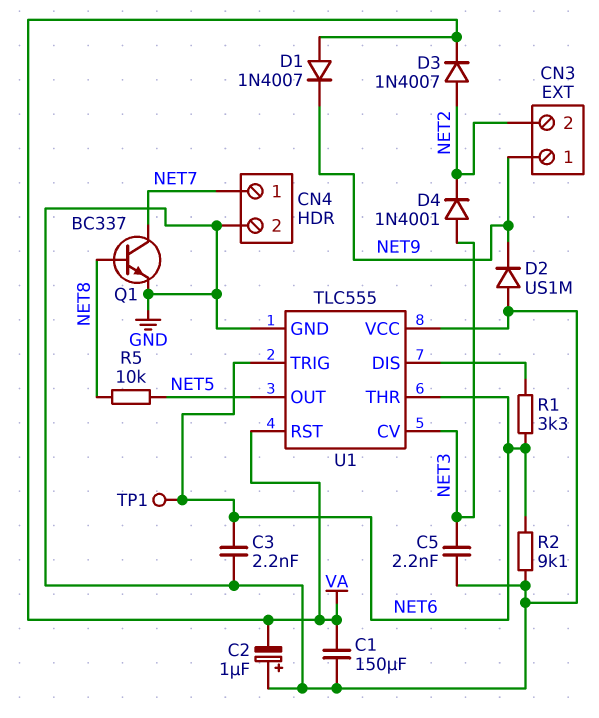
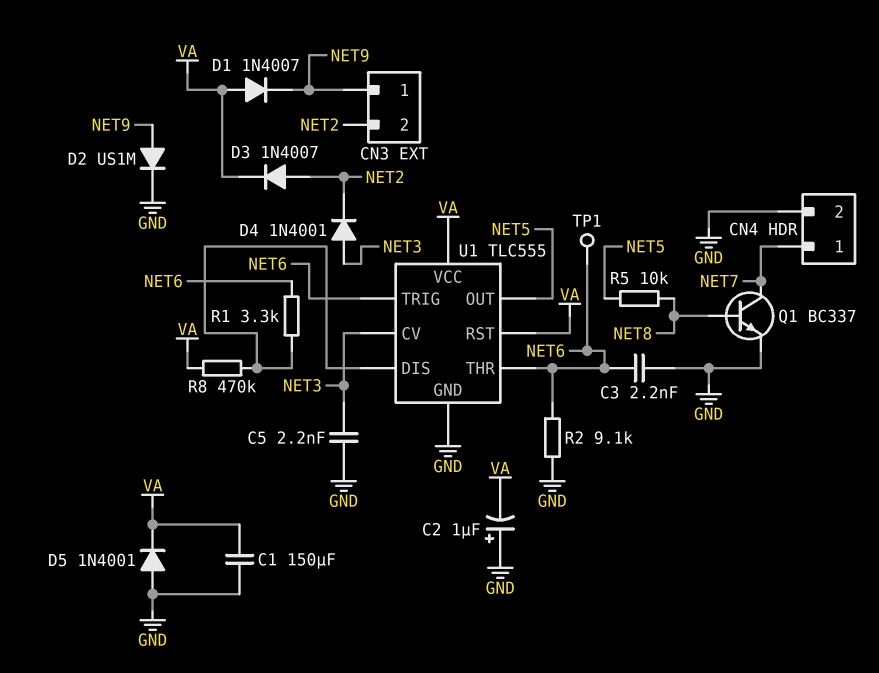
D2: diode US1M (A GND, K NET9) -> diode US1M (A NET9, K GND)
D5: none -> diode 1N4001 (A GND, K VA)
R8: none -> 470k (U1/DIS, VA)
U1 pin VCC: GND -> VA

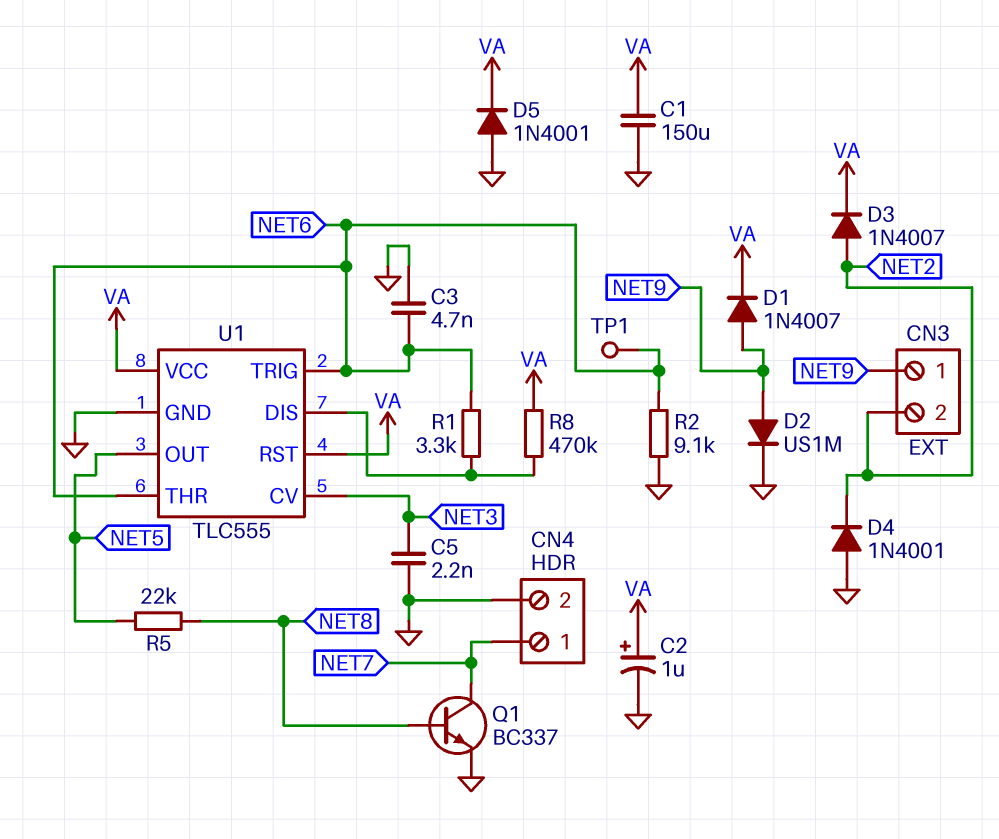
C2: 1uF (plus GND, minus VA) -> 1uF (plus VA, minus GND)
C3: 2.2nF (GND, NET6) -> 4.7nF (GND, NET6)
D1: diode 1N4007 (A VA, K NET9) -> diode 1N4007 (A NET9, K VA)
D4: diode 1N4001 (A NET3, K NET2) -> diode 1N4001 (A GND, K NET2)
R5: 10k (NET5, NET8) -> 22k (NET5, NET8)

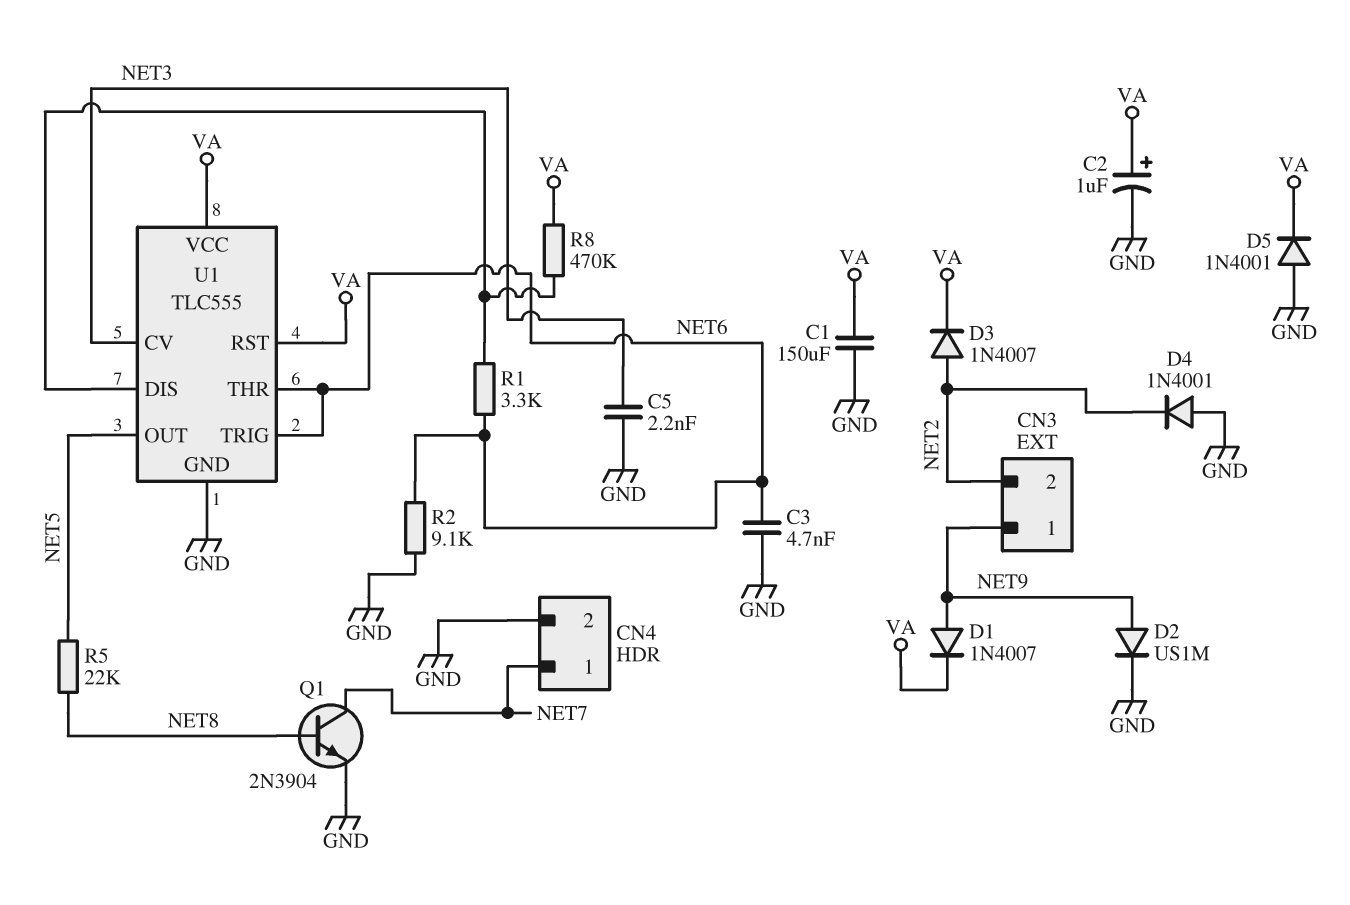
Q1: NPN BC337 (B NET8, C NET7, E GND) -> NPN 2N3904 (B NET8, C NET7, E GND)
TP1: test point (NET6) -> none

